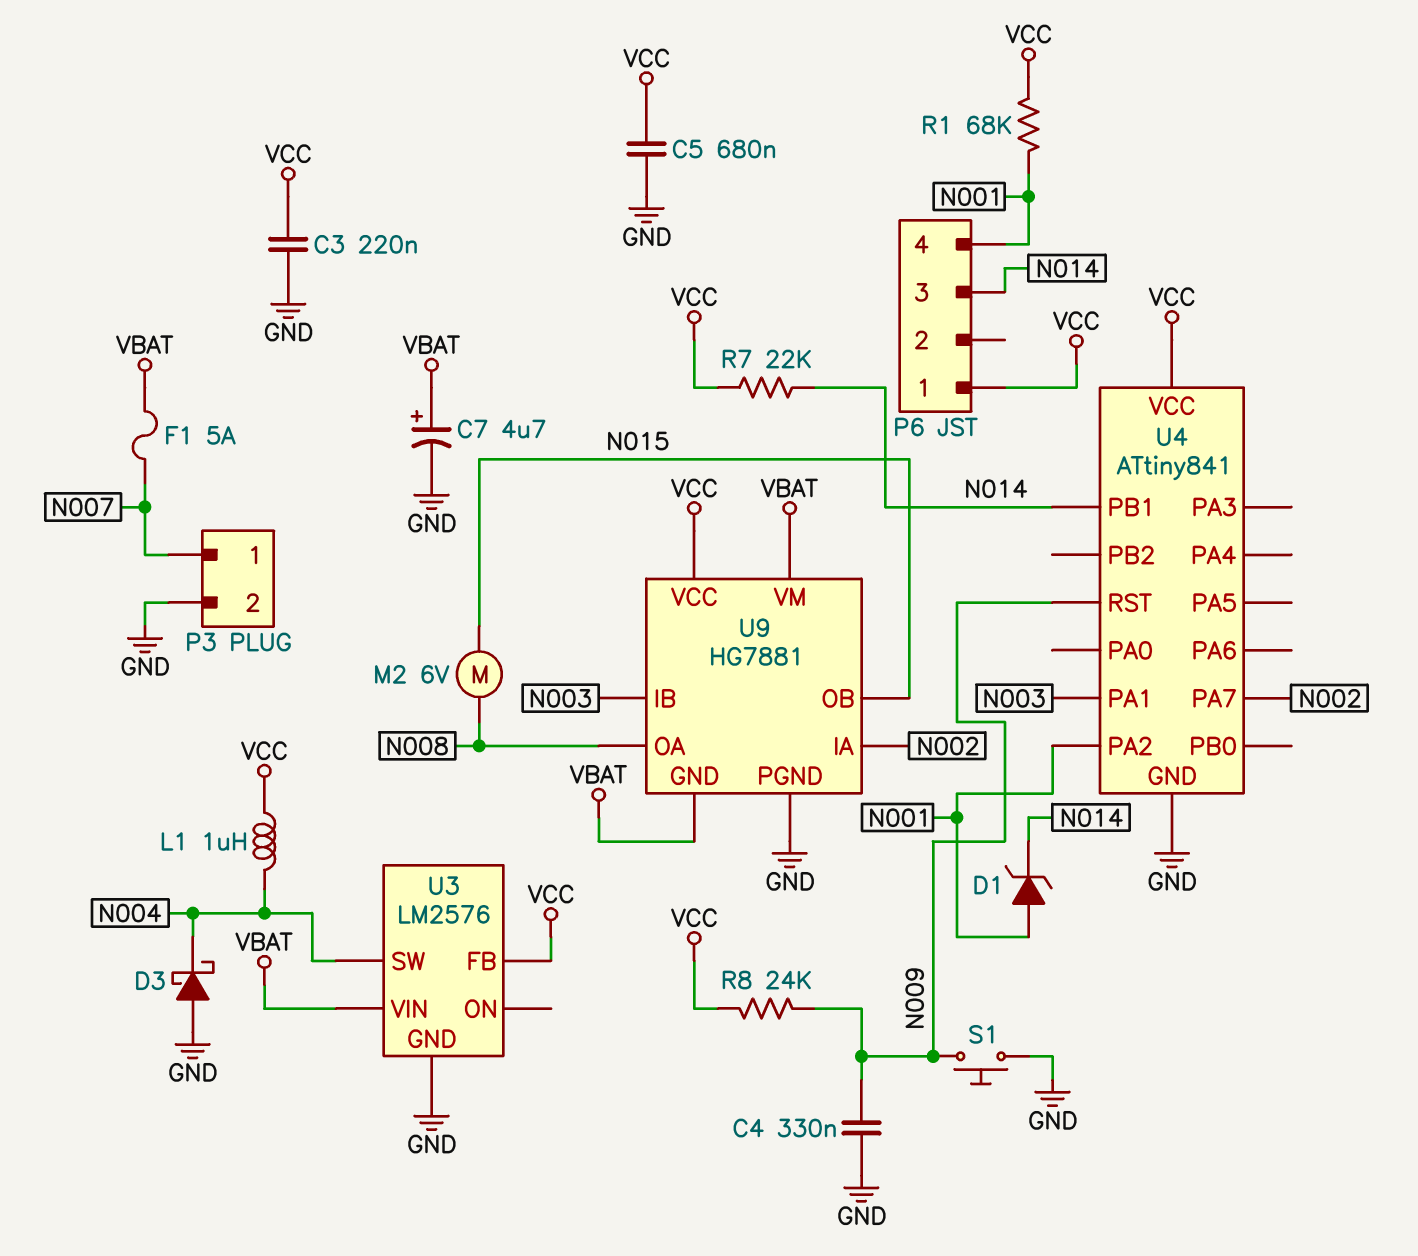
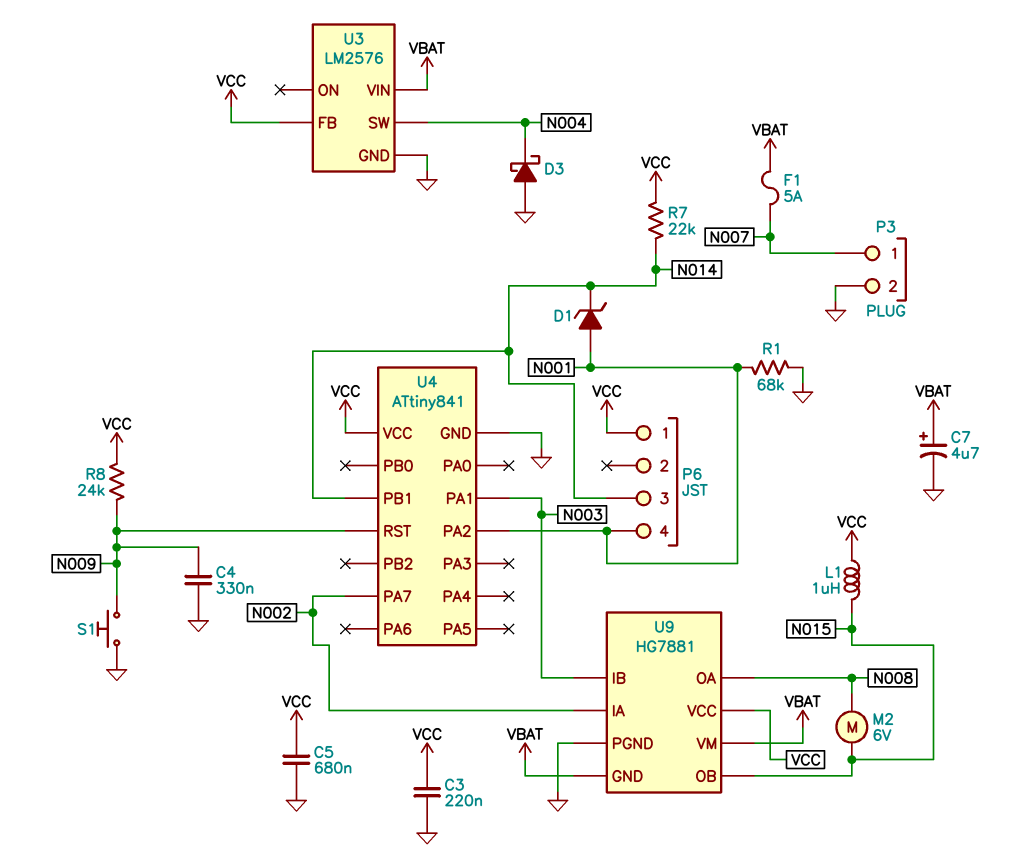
L1: 1uH (N004, VCC) -> 1uH (N015, VCC)
R1: 68k (N001, VCC) -> 68k (GND, N001)

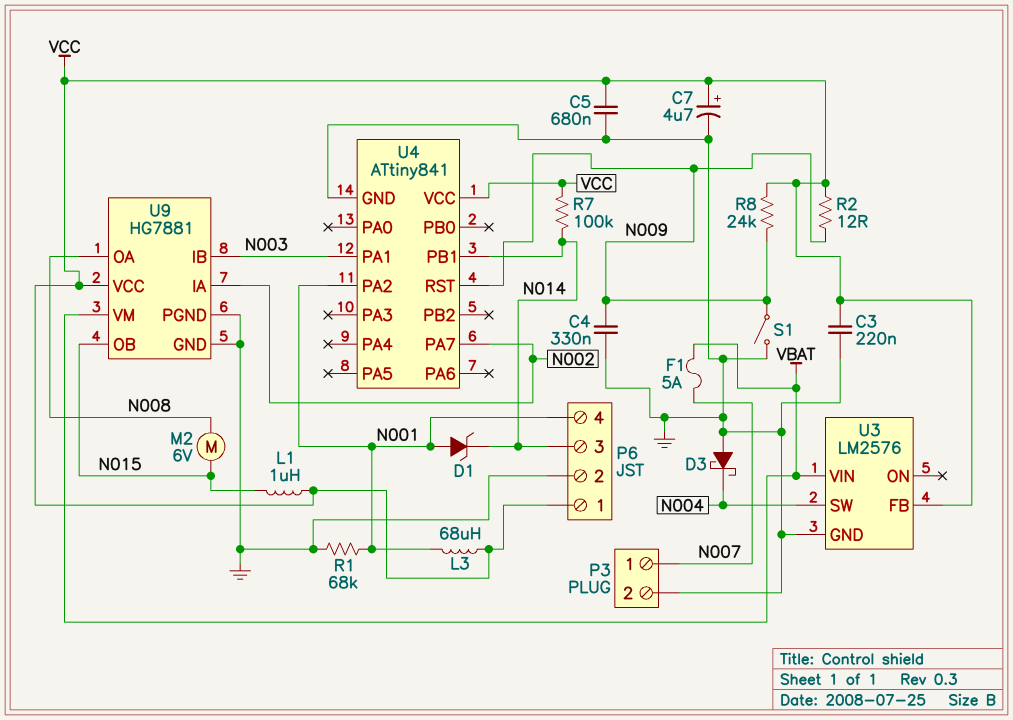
C7: 4.7uF (plus VBAT, minus GND) -> 4.7uF (plus VCC, minus GND)
L3: none -> 68uH (N001, VCC)
P6 pin 2: none -> GND
R2: none -> 12 (N009, VCC)
R7: 22k (N014, VCC) -> 100k (N014, VCC)
S1: button (GND, N009) -> switch (GND, N009)
U9 pin GND: VBAT -> GND

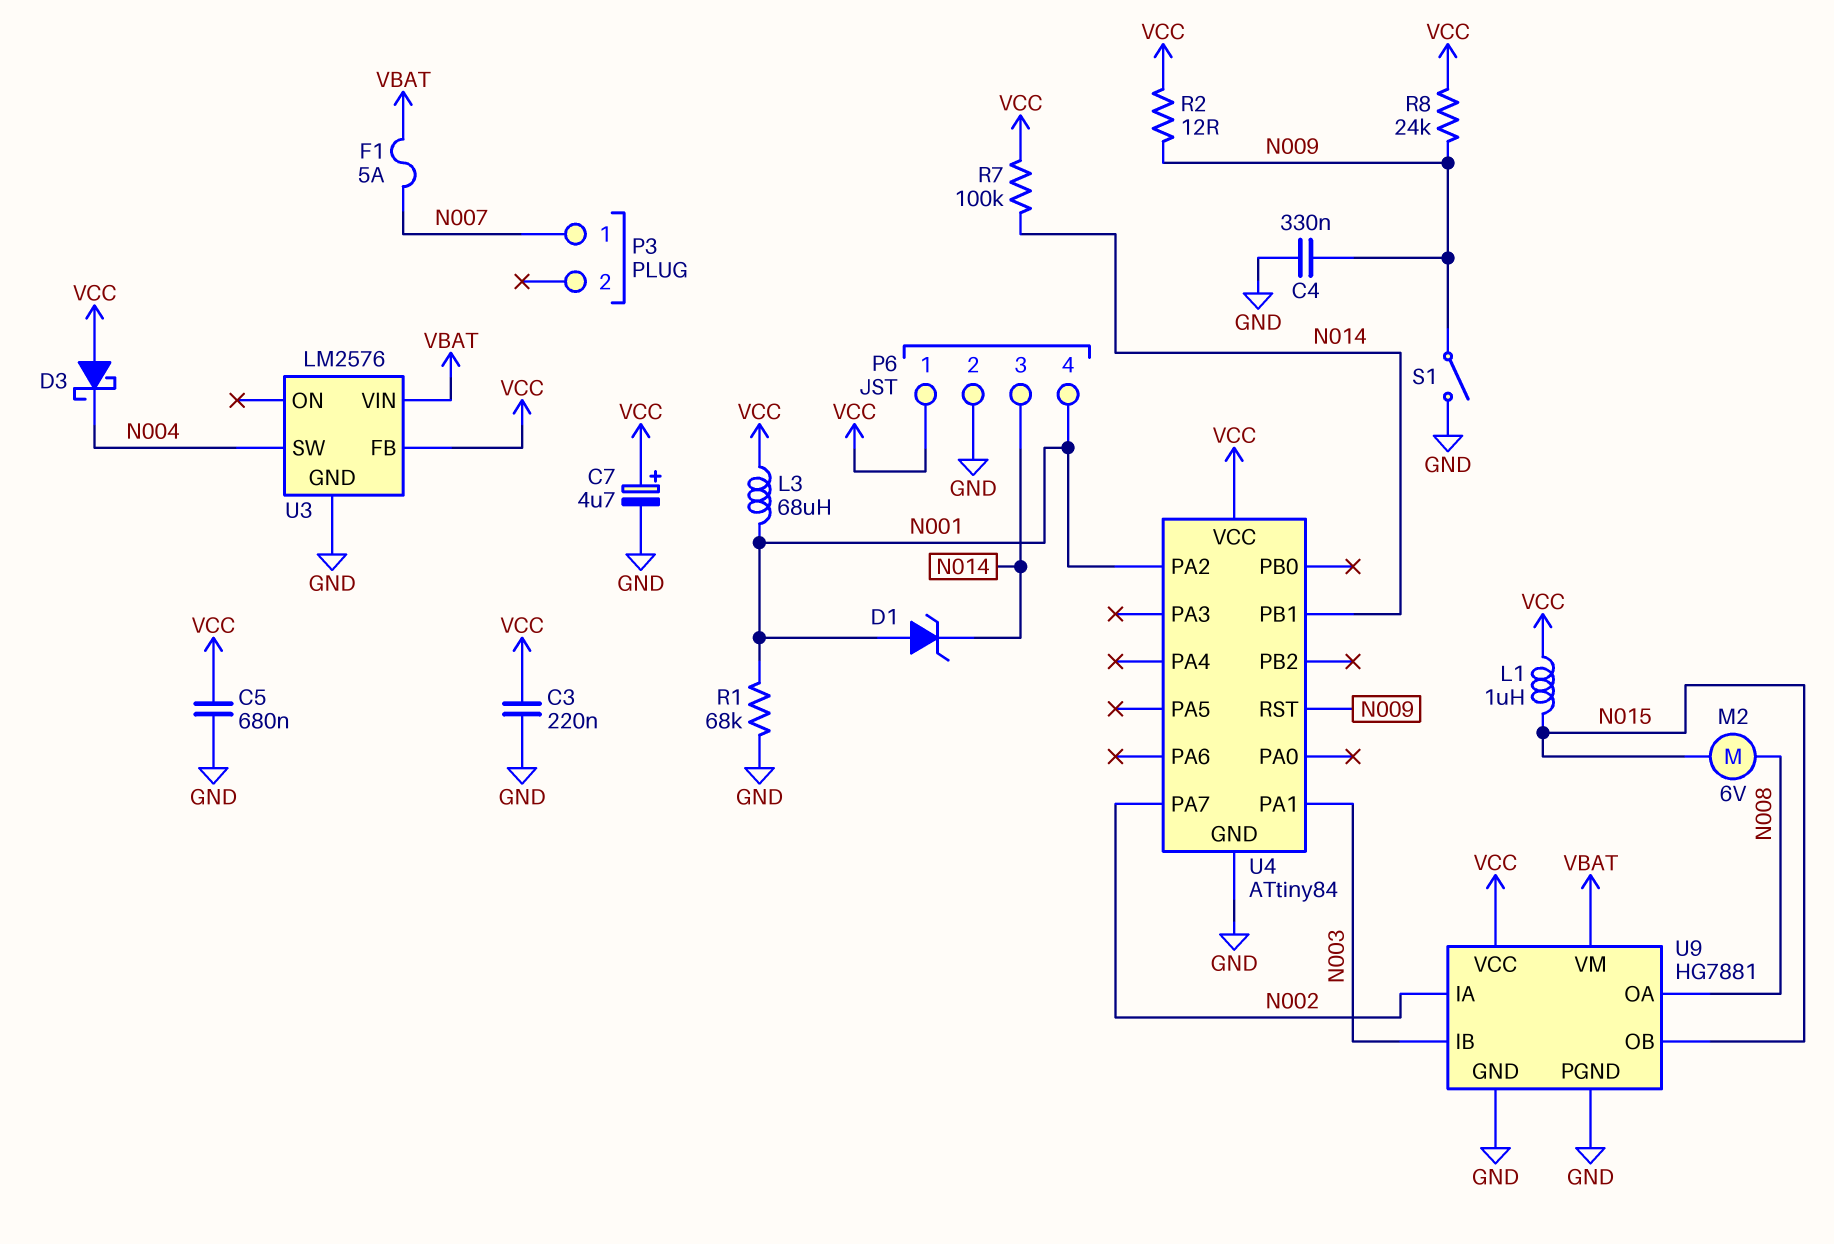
D3: schottky (A GND, K N004) -> schottky (A VCC, K N004)
P3 pin 2: GND -> none
U4: ATtiny841 -> ATtiny84

